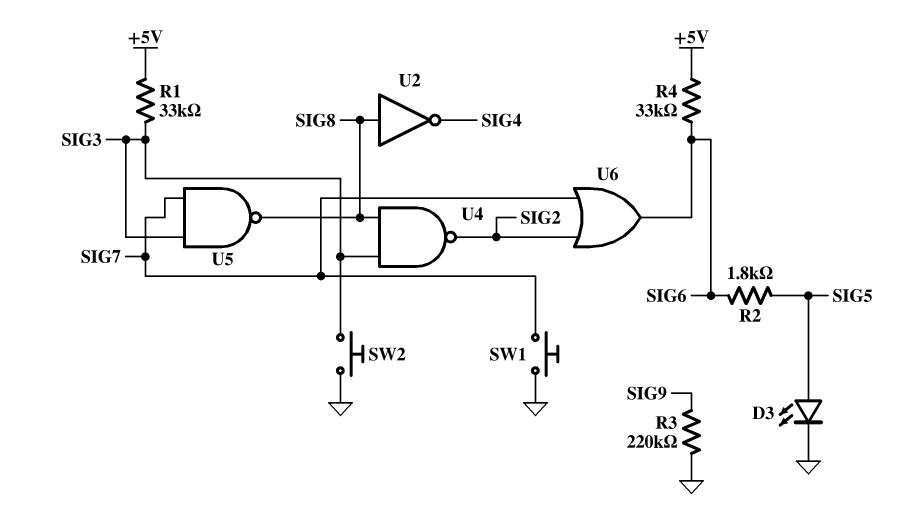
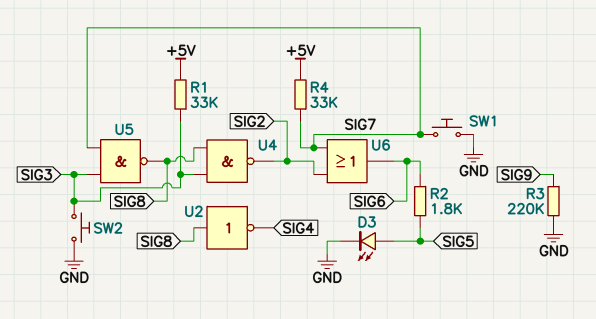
R4: 33k (+5V, SIG6) -> 33k (+5V, SIG7)

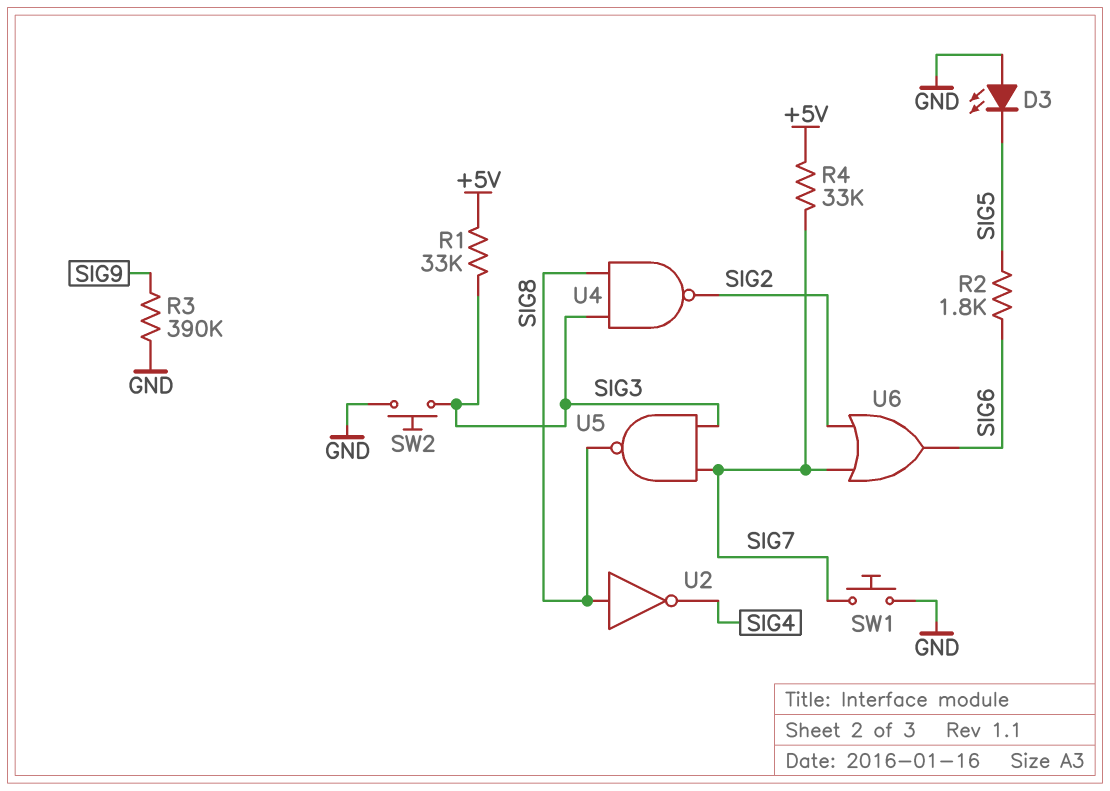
D3: LED (A SIG5, K GND) -> LED (A GND, K SIG5)
R3: 220k (GND, SIG9) -> 390k (GND, SIG9)

